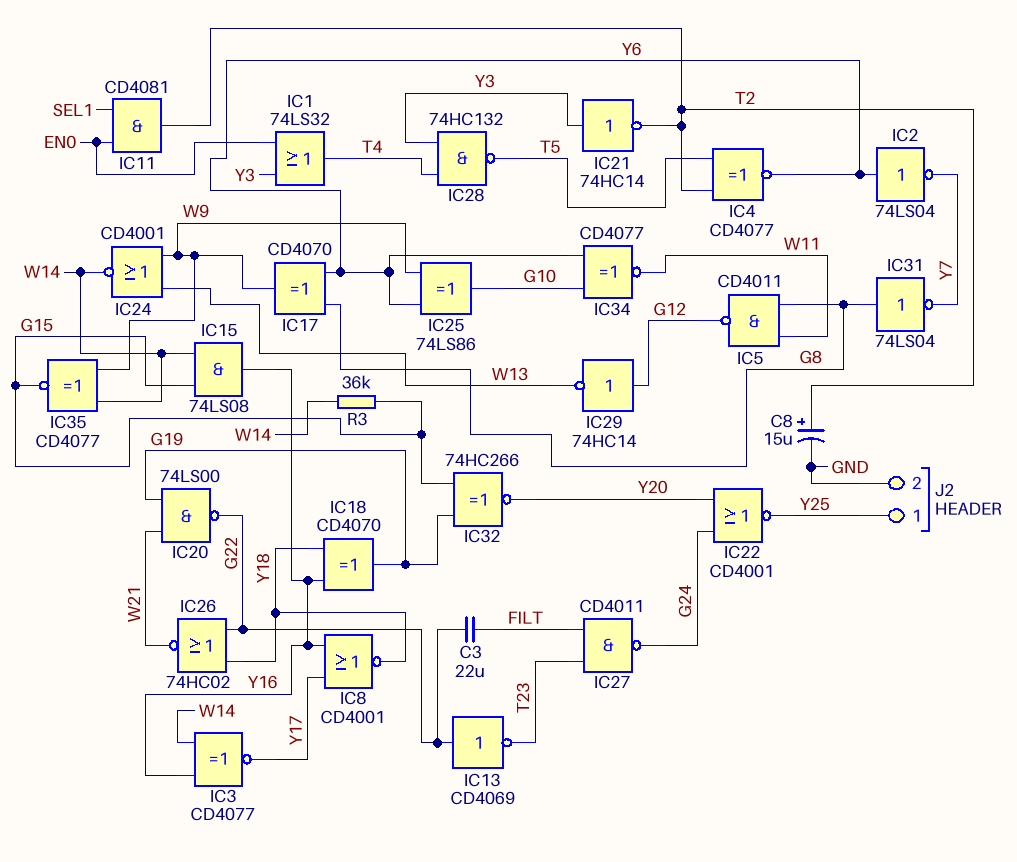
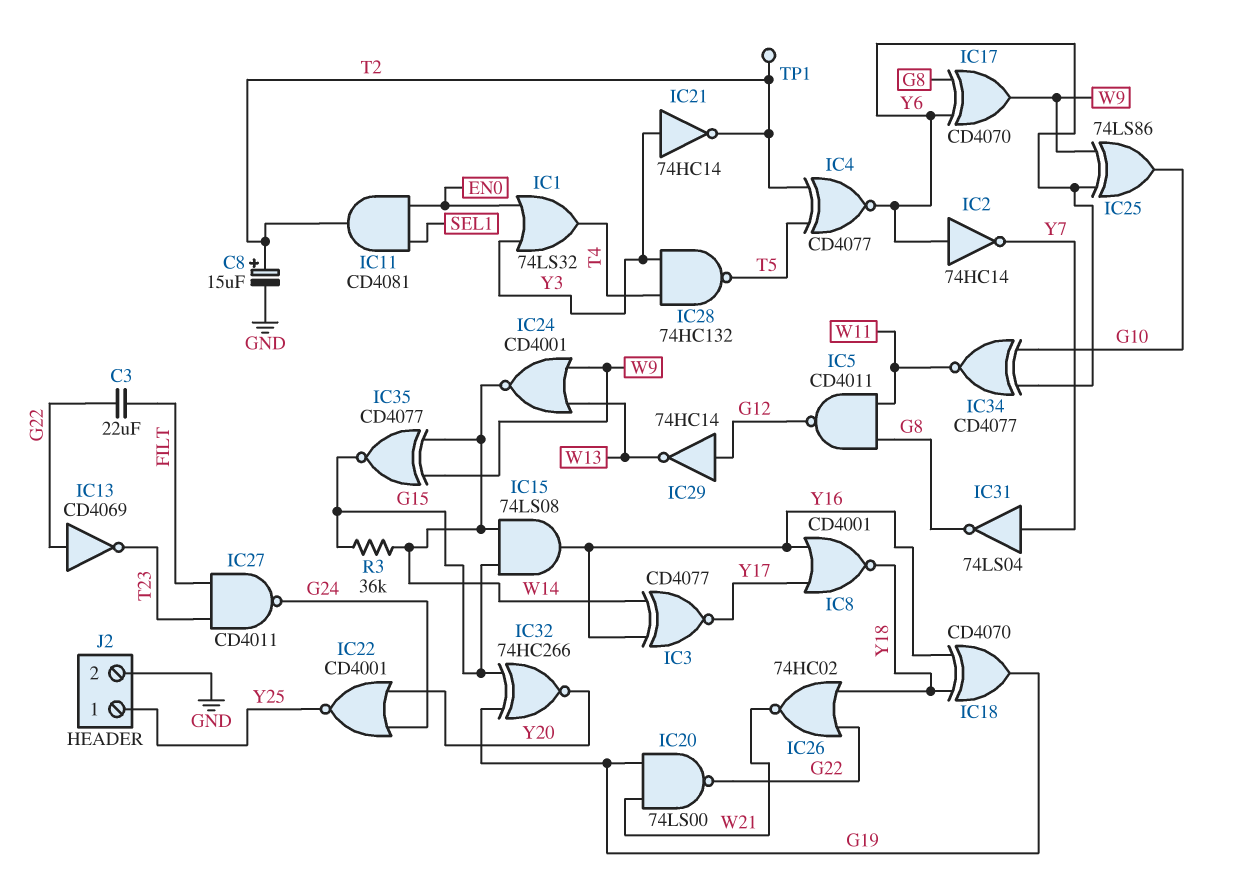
IC2: NOT 74LS04 (in Y6, out Y7) -> NOT 74HC14 (in Y6, out Y7)
IC31: NOT 74LS04 (in G8, out Y7) -> NOT 74LS04 (in Y7, out G8)
TP1: none -> test point (T2)

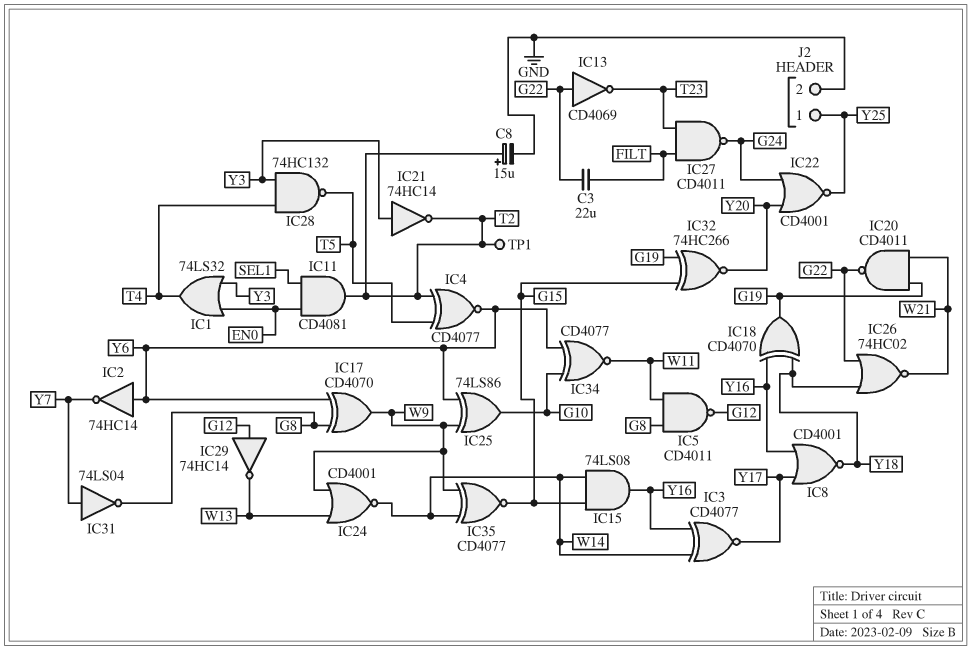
IC20: NAND 74LS00 (in G19, in W21, out G22) -> NAND CD4011 (in G19, in W21, out G22)
R3: 36k (G15, W14) -> none

